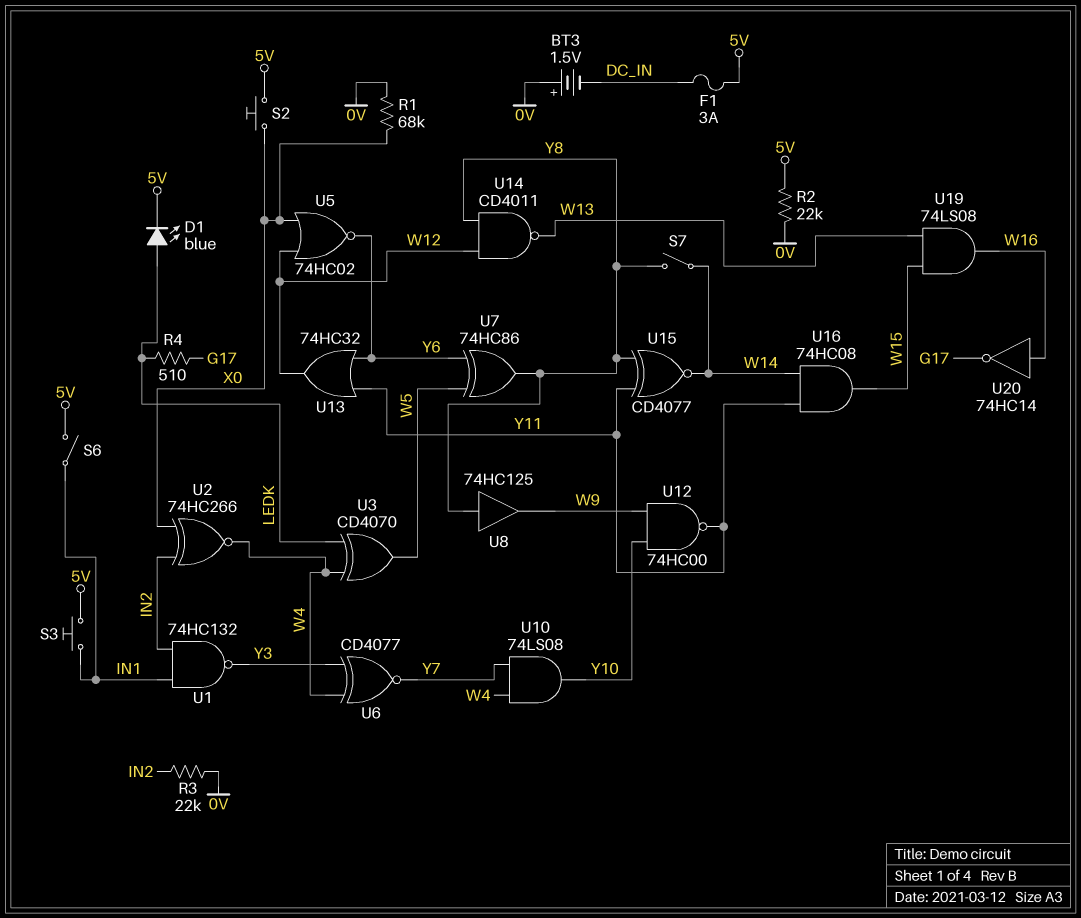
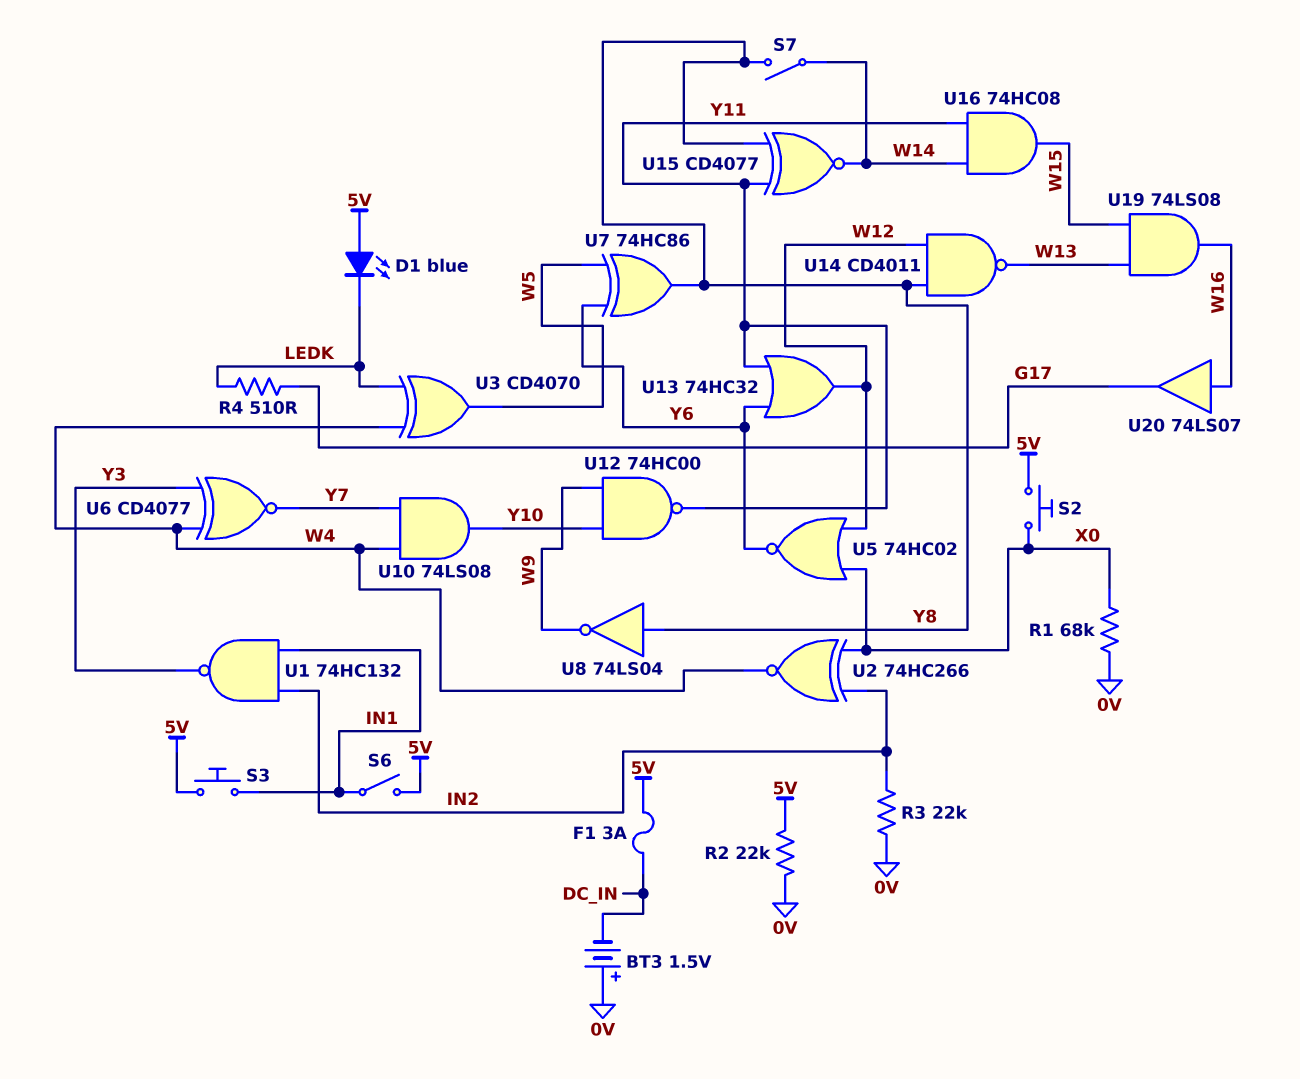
D1: LED blue (A LEDK, K 5V) -> LED blue (A 5V, K LEDK)
U8: buffer 74HC125 (in Y8, out W9) -> NOT 74LS04 (in Y8, out W9)
U20: NOT 74HC14 (in W16, out G17) -> buffer 74LS07 (in W16, out G17)

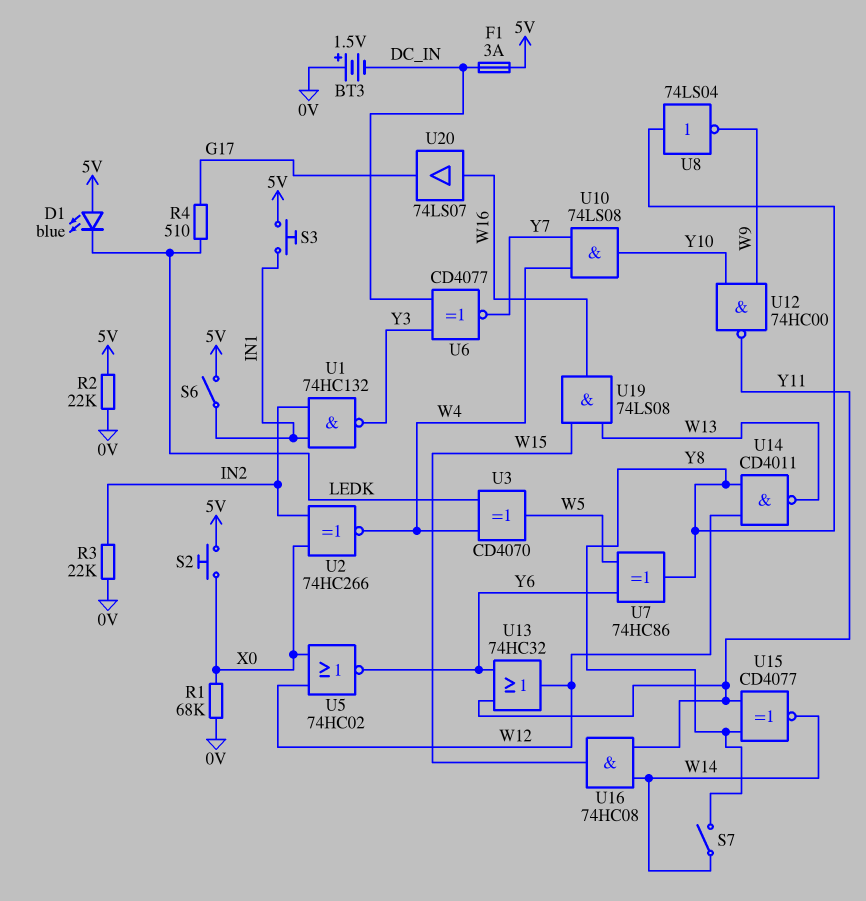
U6: XNOR CD4077 (in W4, in Y3, out Y7) -> XNOR CD4077 (in DC_IN, in Y3, out Y7)

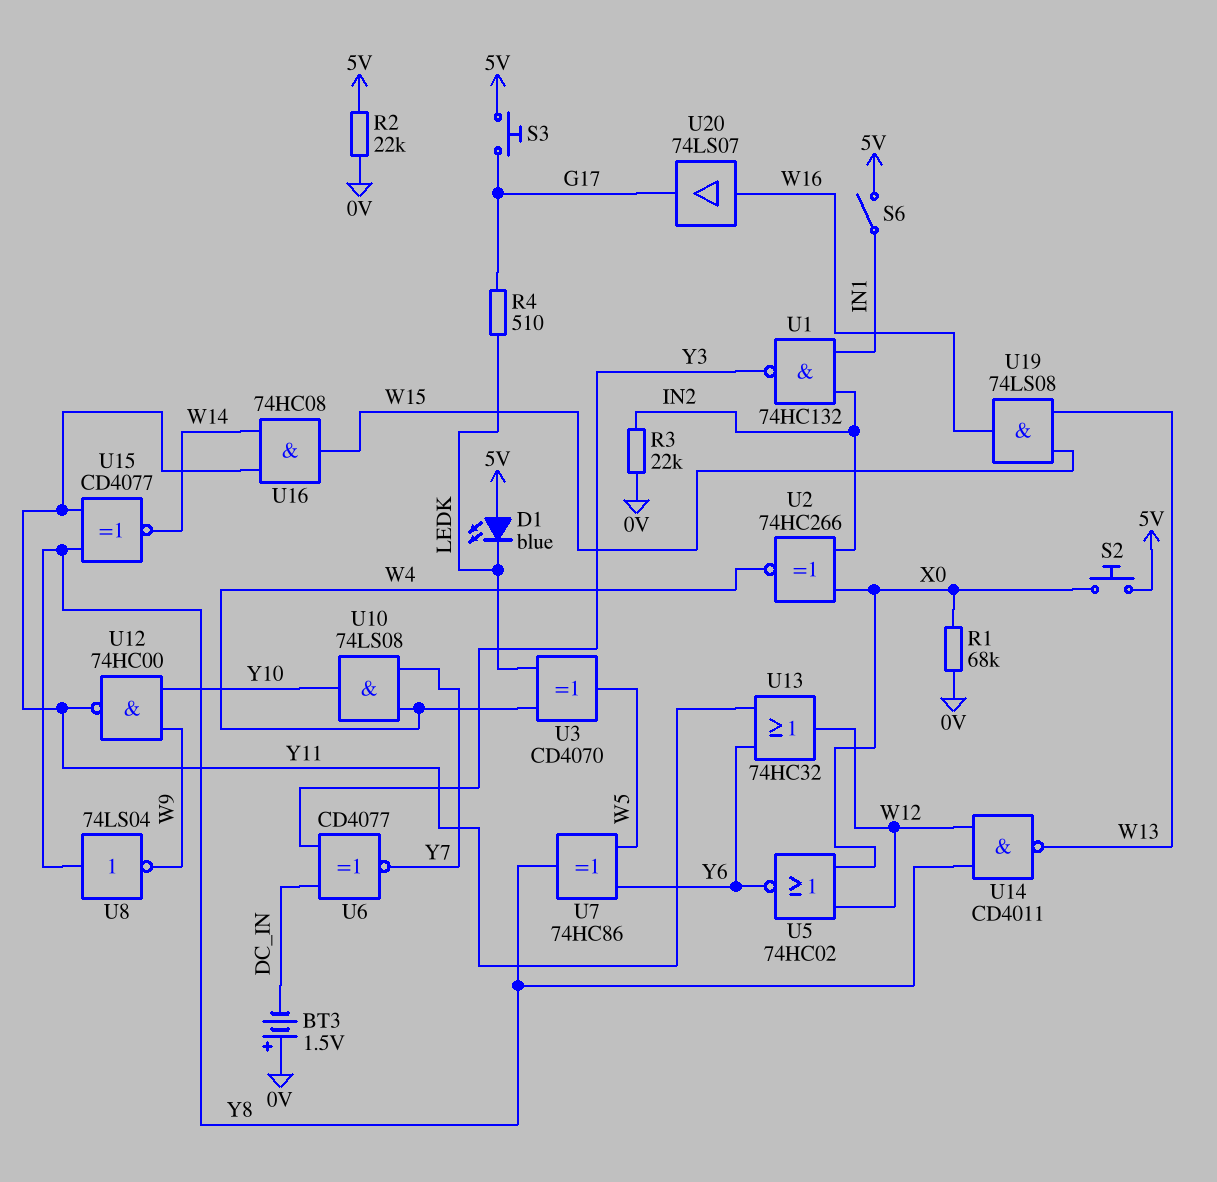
F1: 3A (5V, DC_IN) -> none
S3: button (5V, IN1) -> button (5V, G17)
S7: switch (W14, Y8) -> none

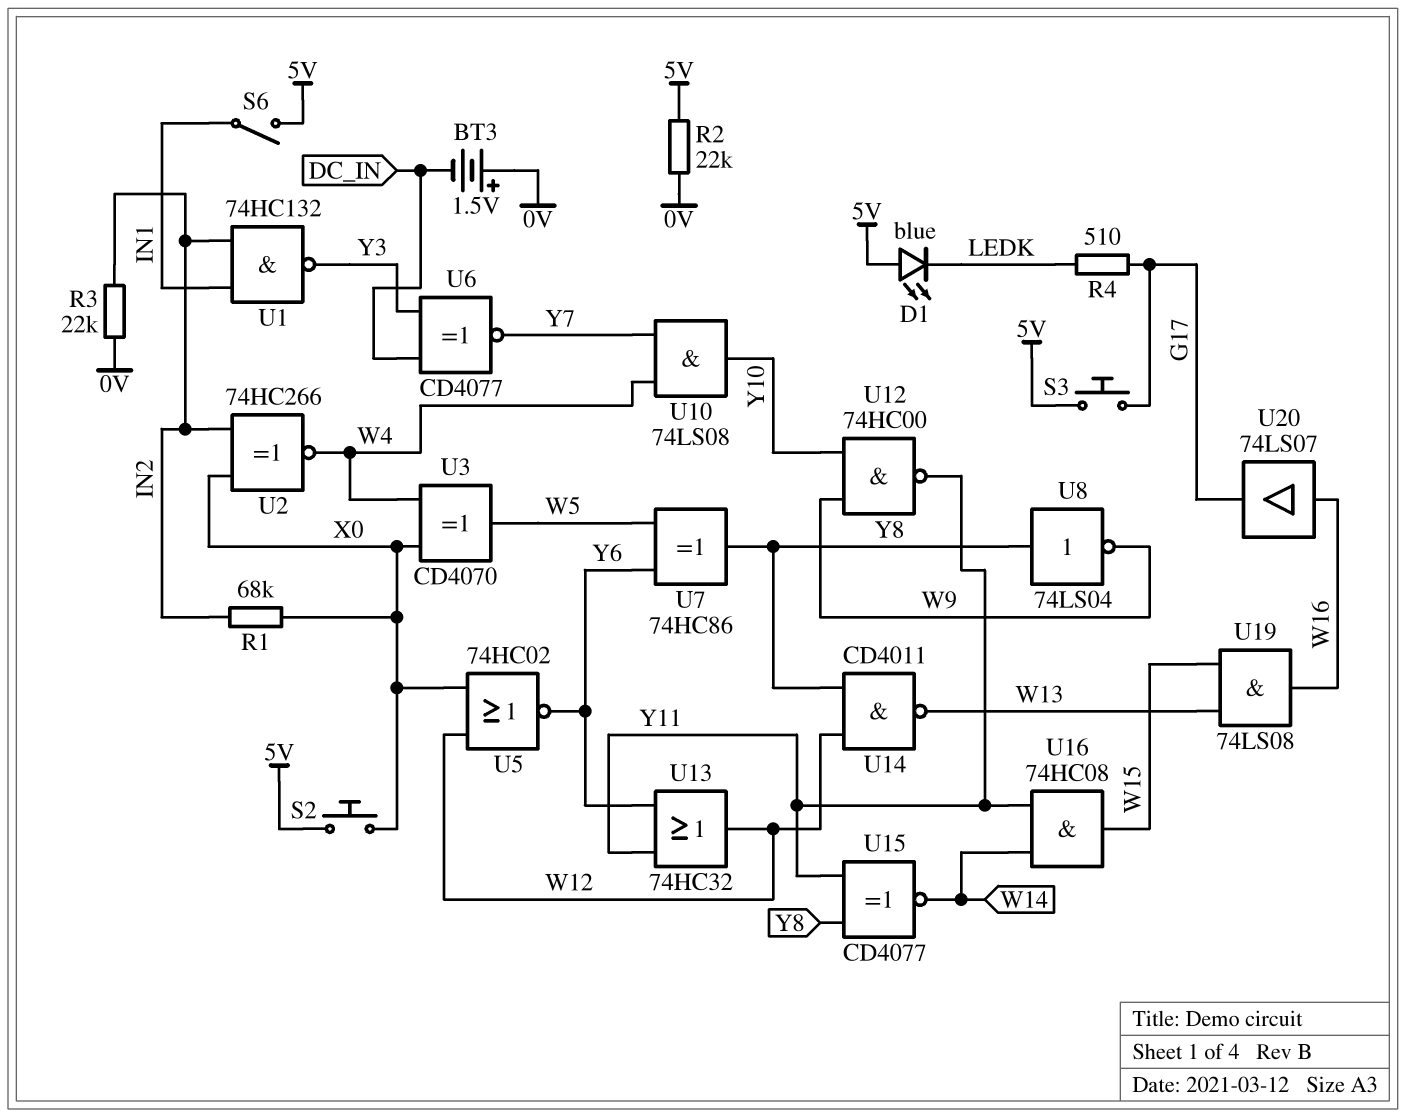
R1: 68k (0V, X0) -> 68k (IN2, X0)
U3: XOR CD4070 (in LEDK, in W4, out W5) -> XOR CD4070 (in W4, in X0, out W5)

